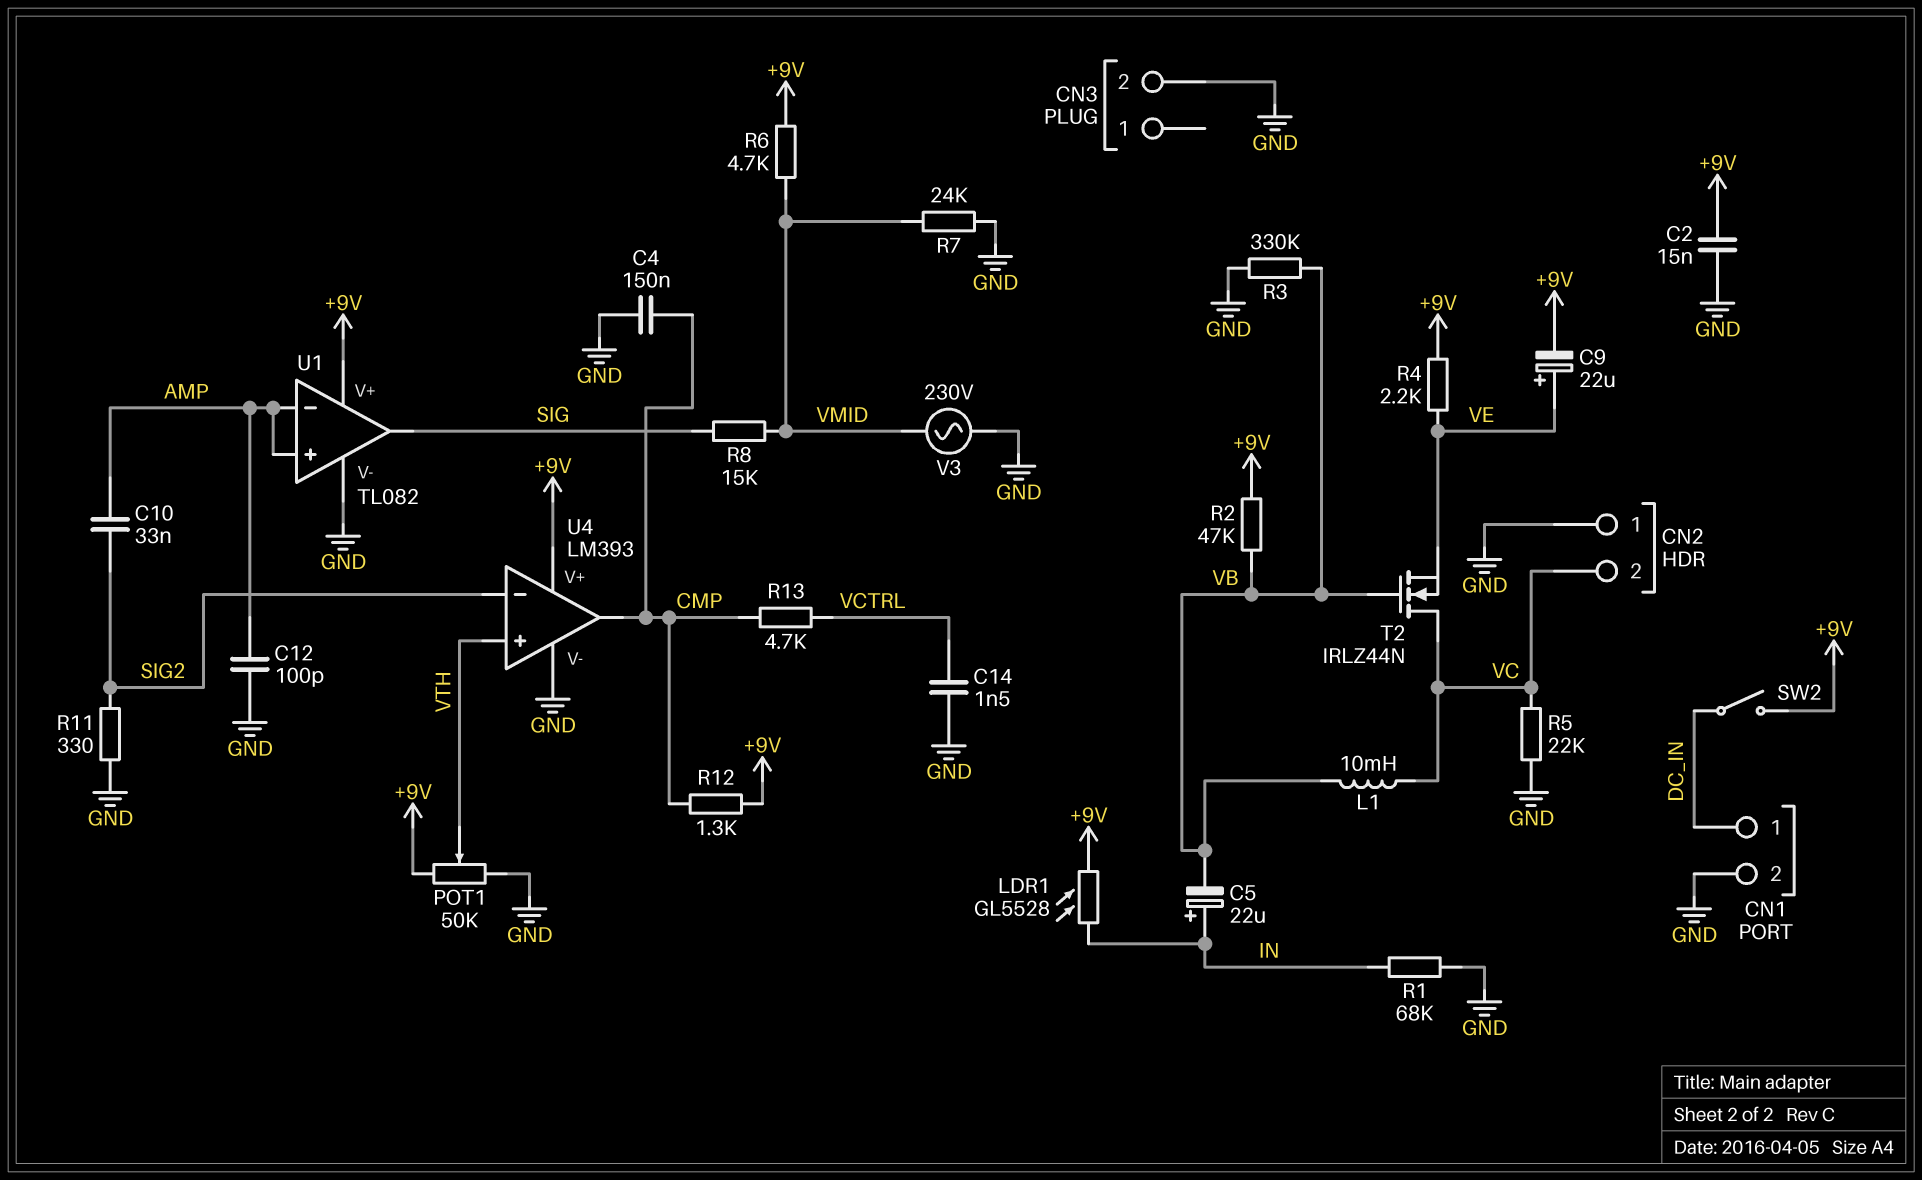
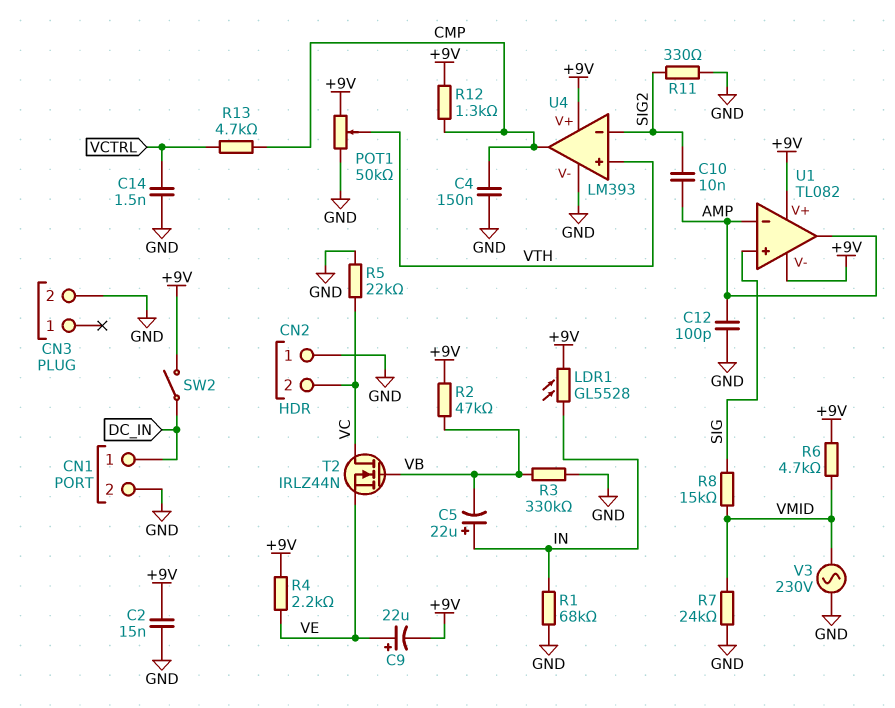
C10: 33nF (AMP, SIG2) -> 10nF (AMP, SIG2)
L1: 10mH (VB, VC) -> none
U1 pin V-: GND -> +9V
U1 pin in+: AMP -> SIG
U1 pin out: SIG -> AMP

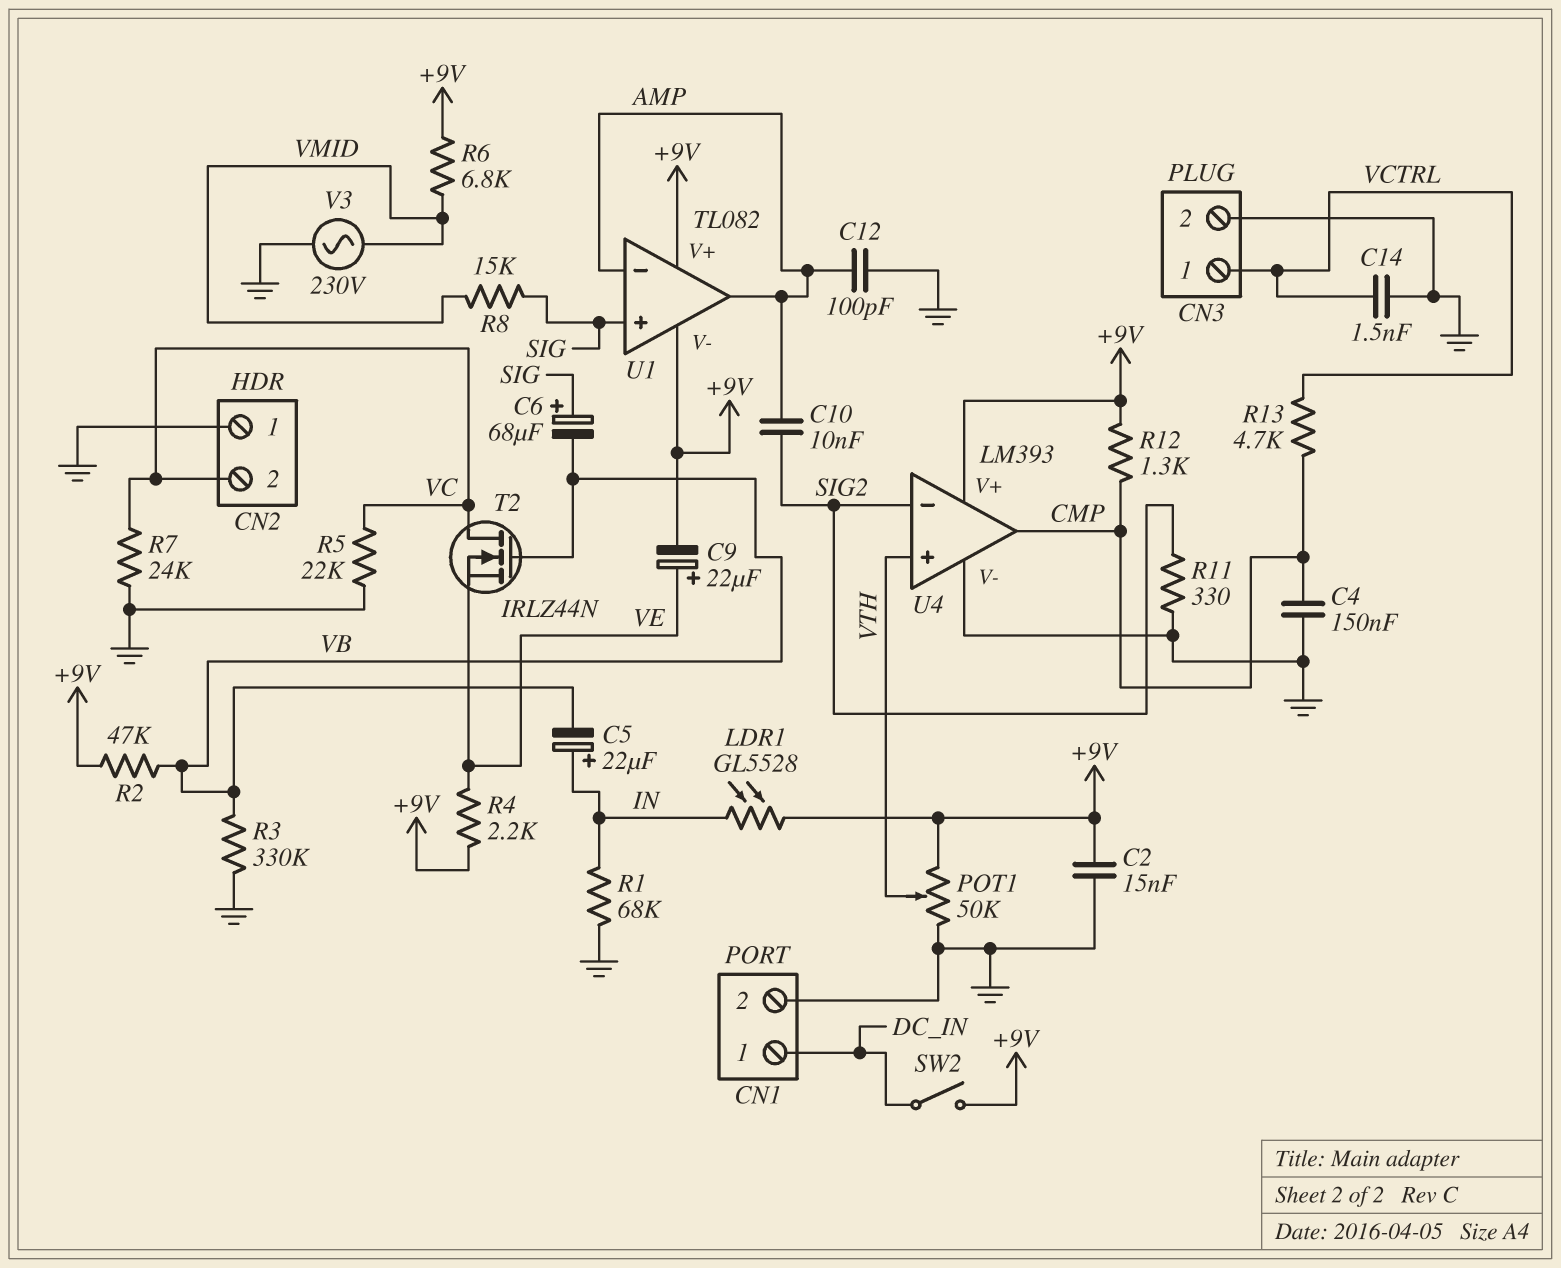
C6: none -> 68uF (plus SIG, minus VB)
CN3 pin 1: none -> VCTRL
R6: 4.7k (+9V, VMID) -> 6.8k (+9V, VMID)
R7: 24k (GND, VMID) -> 24k (GND, VC)

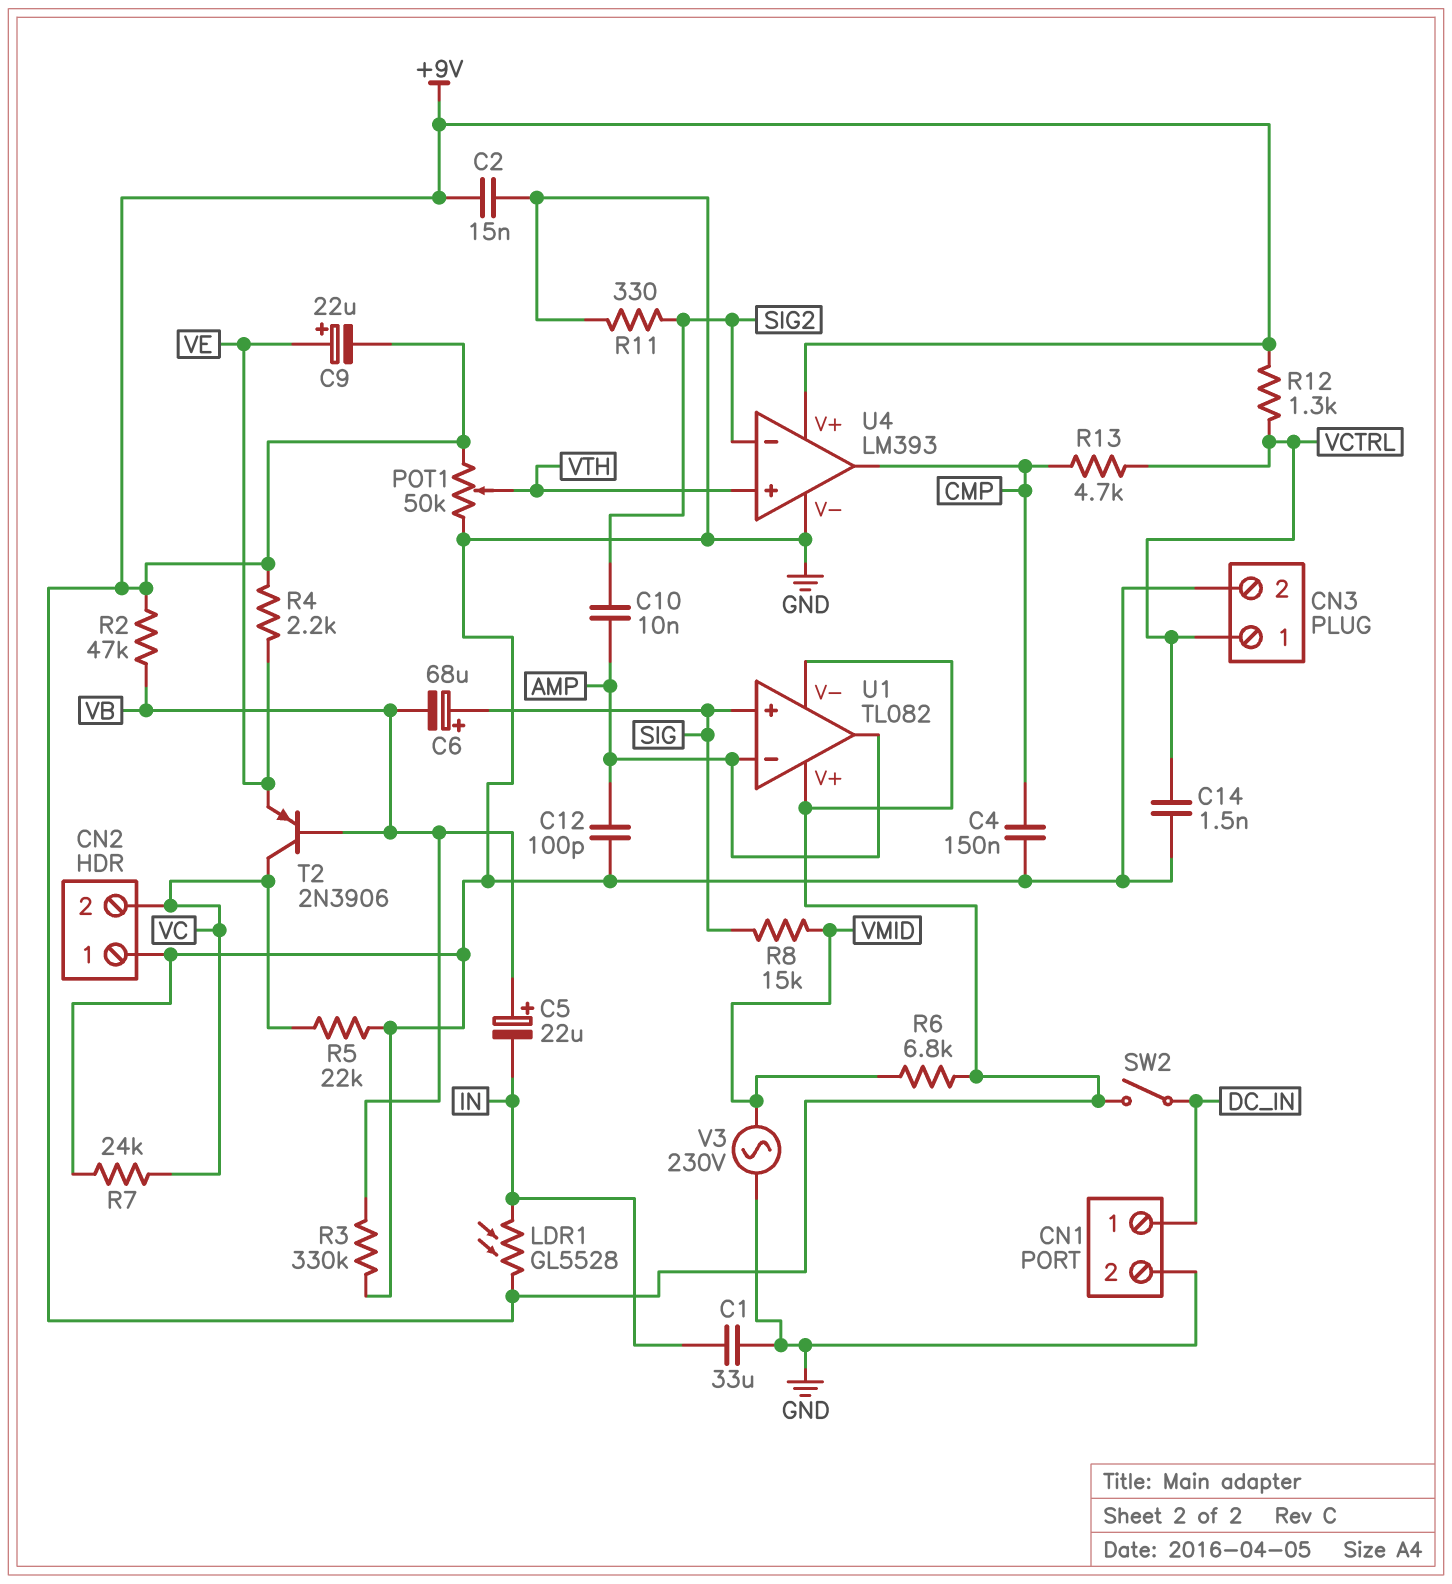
C1: none -> 33uF (GND, IN)
C5: 22uF (plus IN, minus VB) -> 22uF (plus VB, minus IN)
R1: 68k (GND, IN) -> none
R12: 1.3k (+9V, CMP) -> 1.3k (+9V, VCTRL)
T2: NMOS IRLZ44N (G VB, D VC, S VE) -> PNP 2N3906 (B VB, C VC, E VE)

